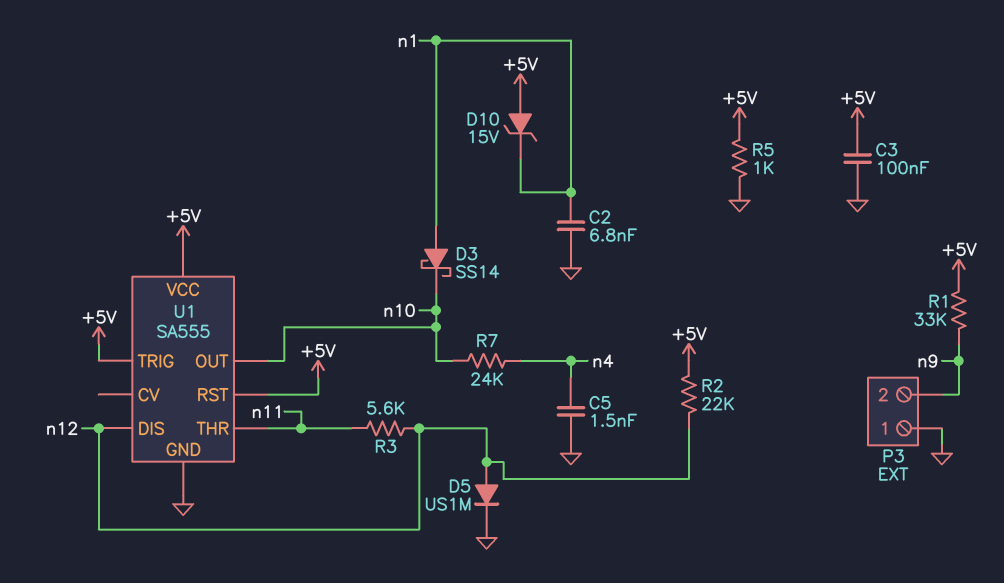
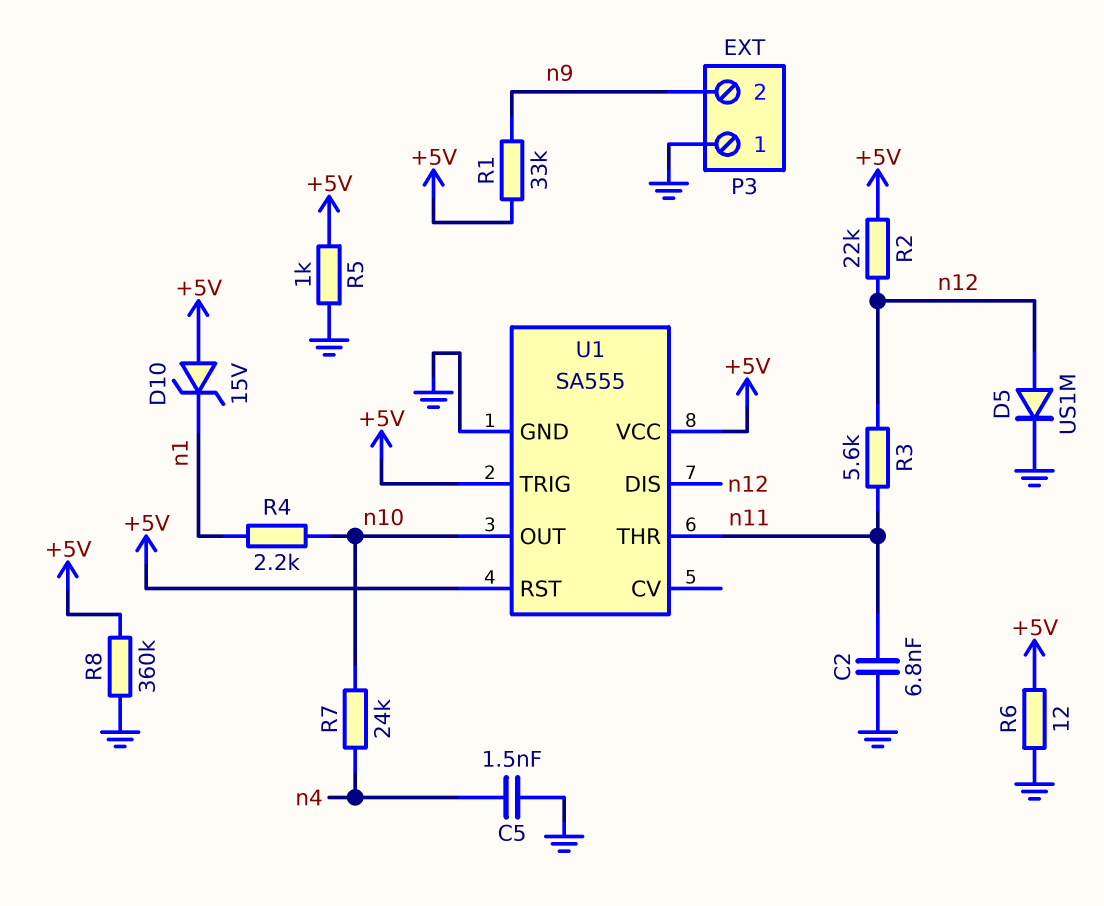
C2: 6.8nF (GND, n1) -> 6.8nF (GND, n11)
C3: 100nF (+5V, GND) -> none
D3: schottky SS14 (A n1, K n10) -> none
R4: none -> 2.2k (n1, n10)
R6: none -> 12 (+5V, GND)
R8: none -> 360k (+5V, GND)

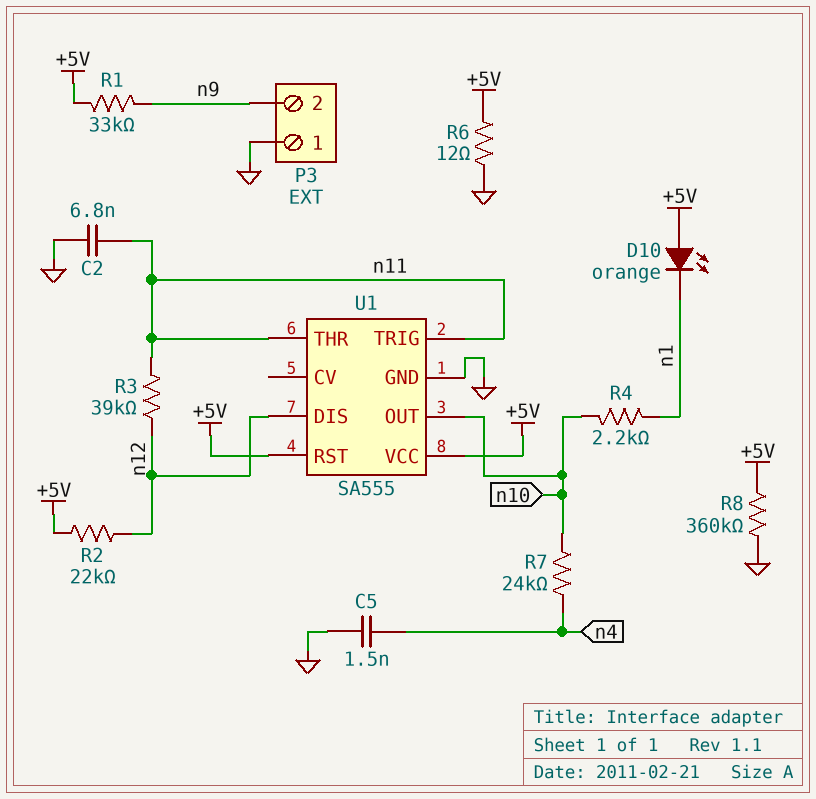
D5: diode US1M (A n12, K GND) -> none
D10: zener 15V (A +5V, K n1) -> LED orange (A +5V, K n1)
R3: 5.6k (n11, n12) -> 39k (n11, n12)
R5: 1k (+5V, GND) -> none
U1 pin TRIG: +5V -> n11

